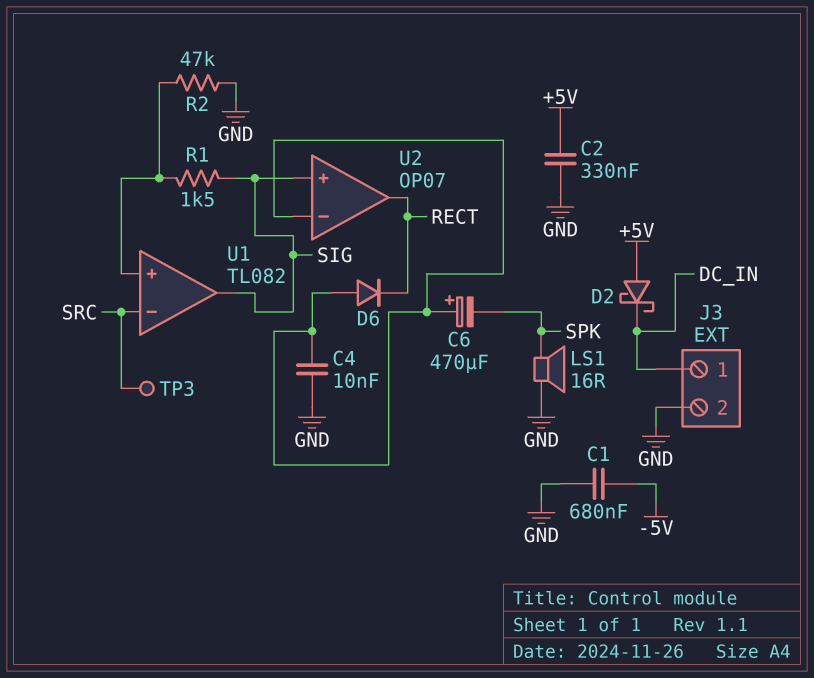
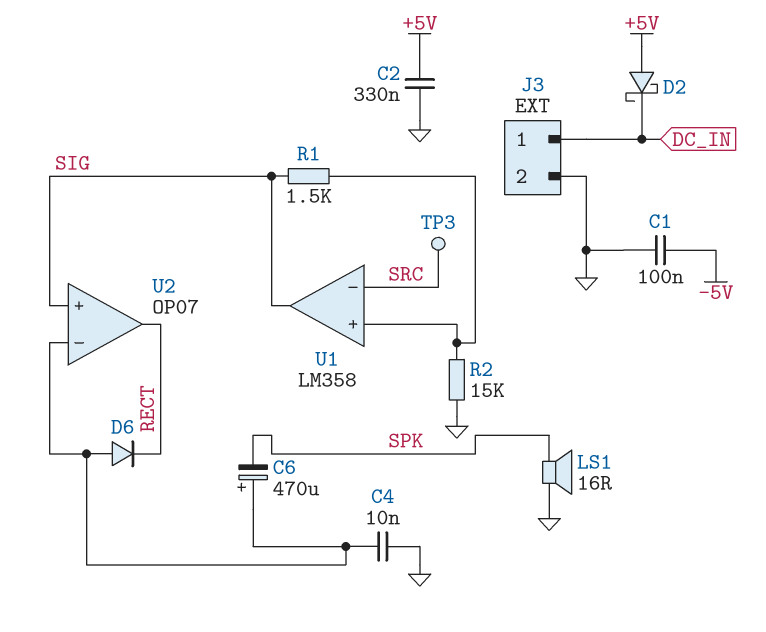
C1: 680nF (-5V, GND) -> 100nF (-5V, GND)
R2: 47k (GND, U1/in+) -> 15k (GND, U1/in+)
U1: TL082 -> LM358

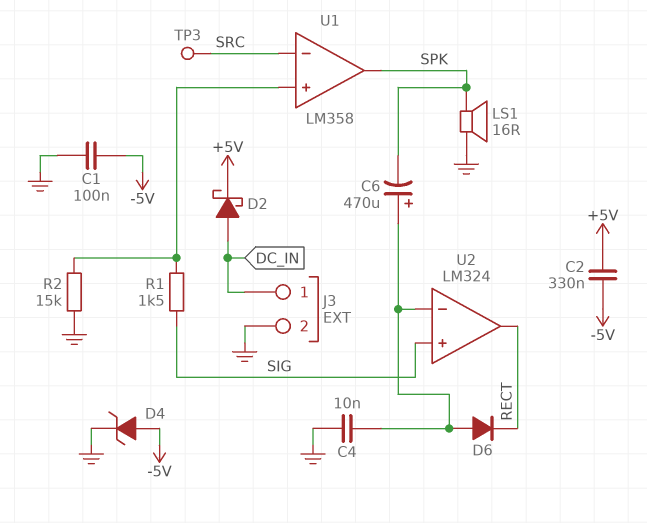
C2: 330nF (+5V, GND) -> 330nF (+5V, -5V)
D2: schottky (A +5V, K DC_IN) -> schottky (A DC_IN, K +5V)
D4: none -> zener (A -5V, K GND)
U1 pin out: SIG -> SPK
U2: OP07 -> LM324

